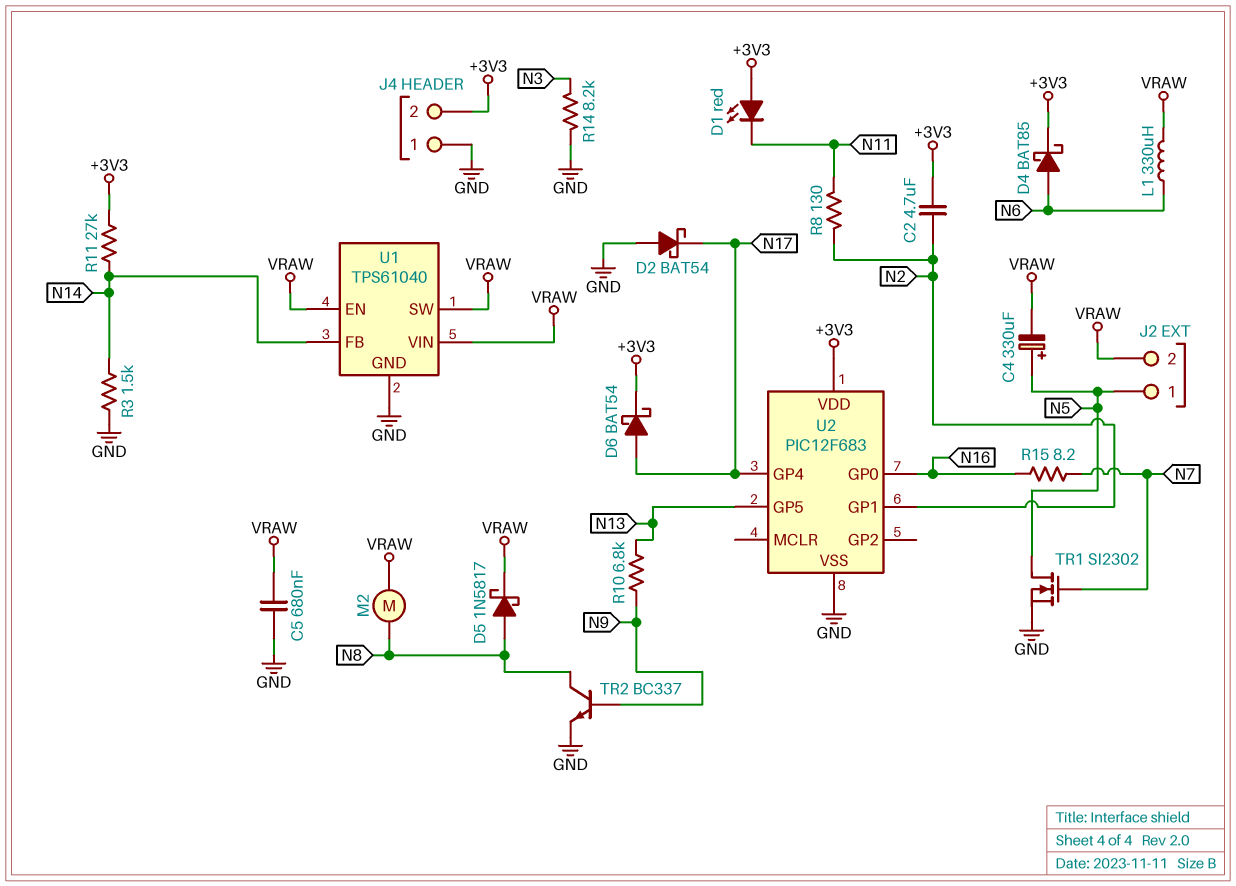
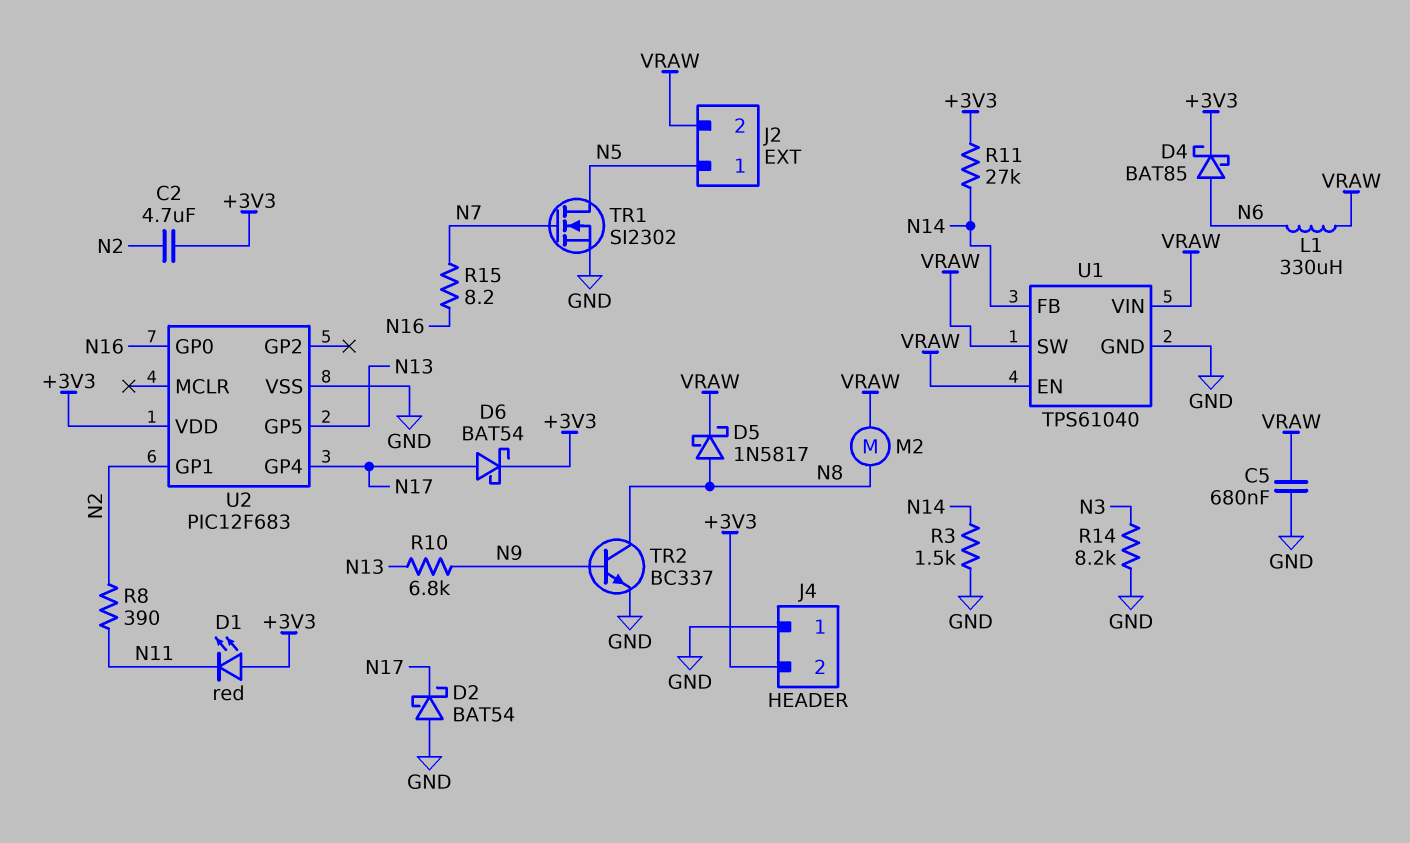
C4: 330uF (plus N5, minus VRAW) -> none
R8: 130 (N2, N11) -> 390 (N2, N11)

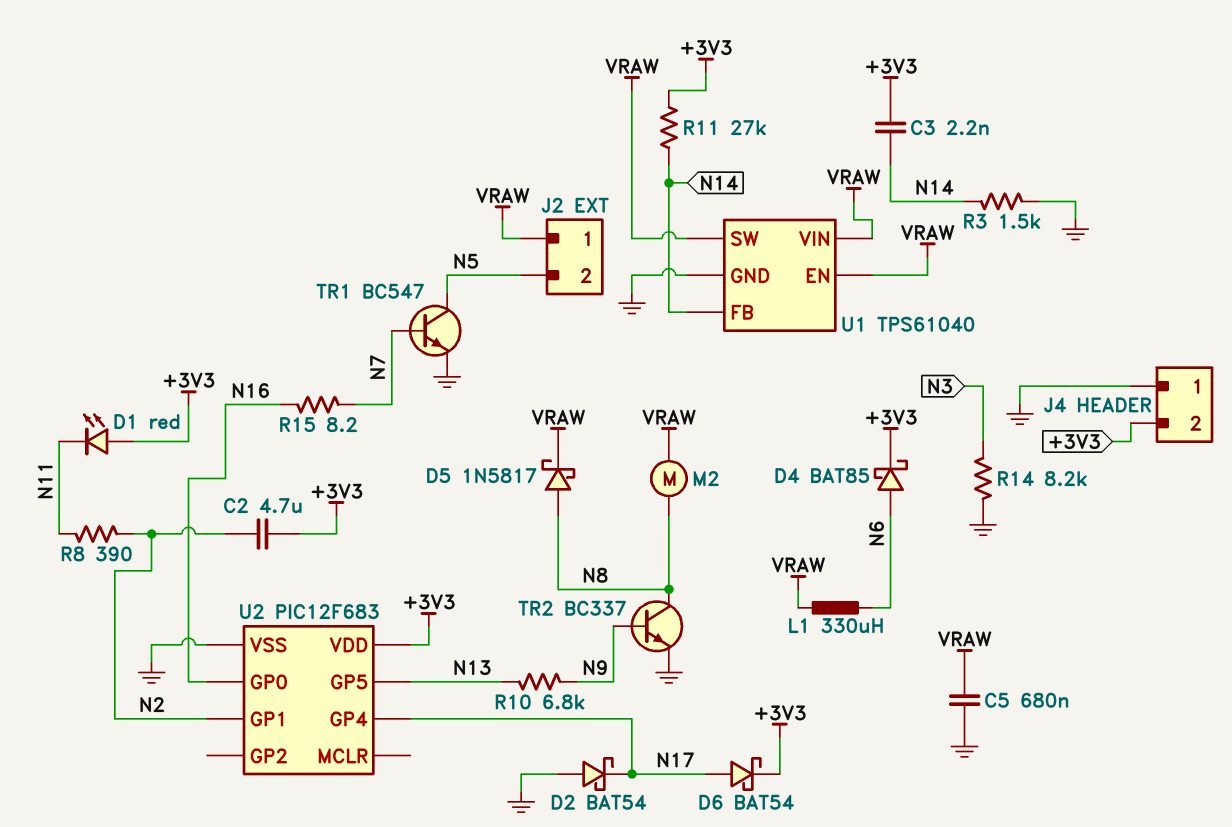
C3: none -> 2.2nF (+3V3, N14)
J2 pin 1: N5 -> VRAW
J2 pin 2: VRAW -> N5
TR1: NMOS SI2302 (G N7, D N5, S GND) -> NPN BC547 (B N7, C N5, E GND)

